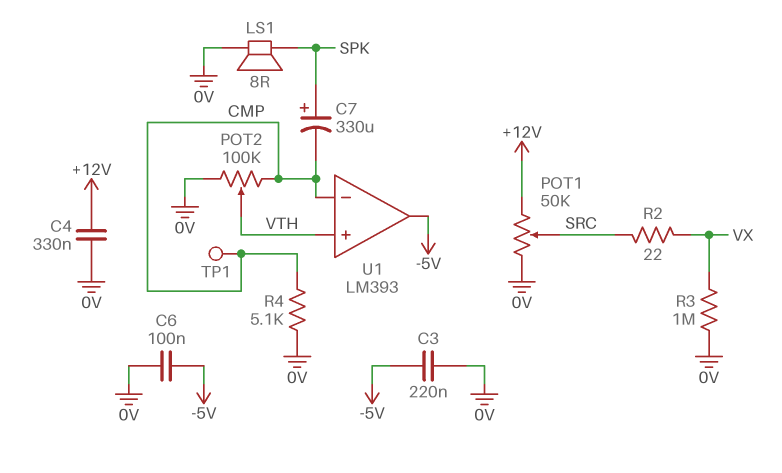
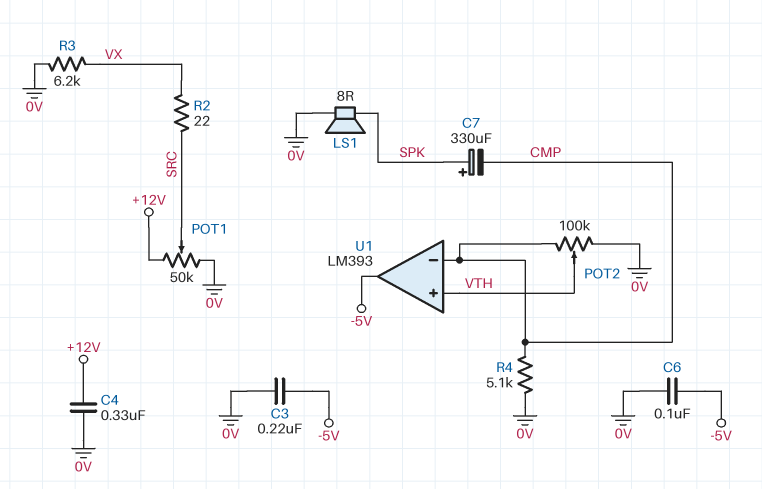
R3: 1M (0V, VX) -> 6.2k (0V, VX)
TP1: test point (CMP) -> none

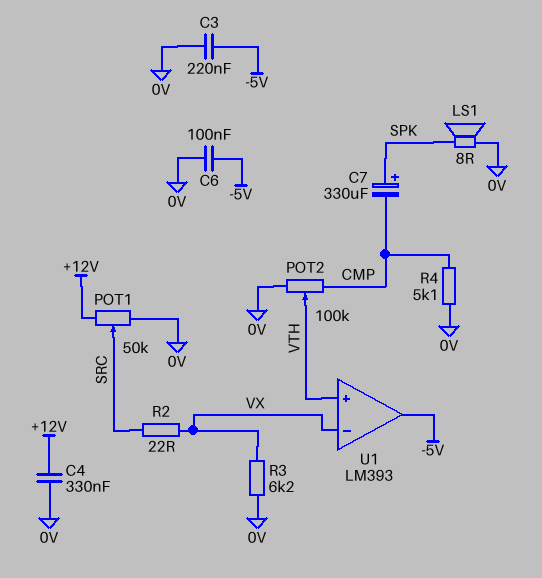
U1 pin in-: CMP -> VX

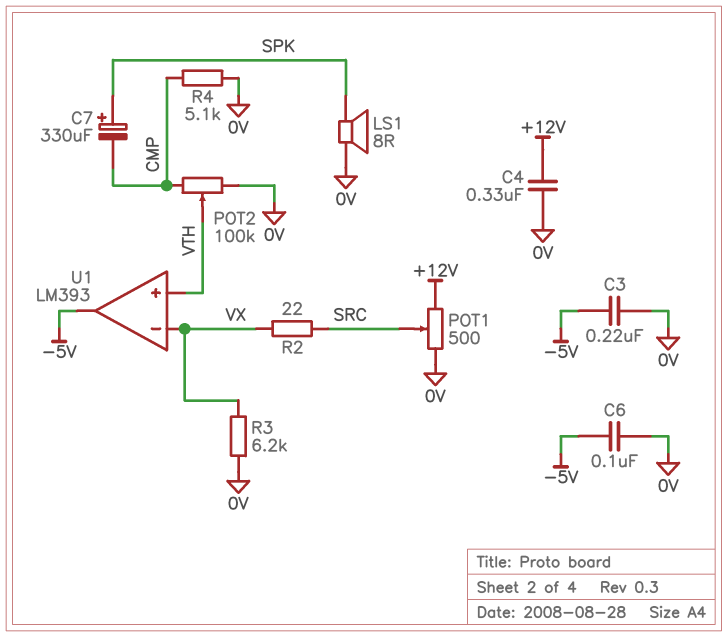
POT1: 50k (+12V, 0V, wiper SRC) -> 500 (+12V, 0V, wiper SRC)

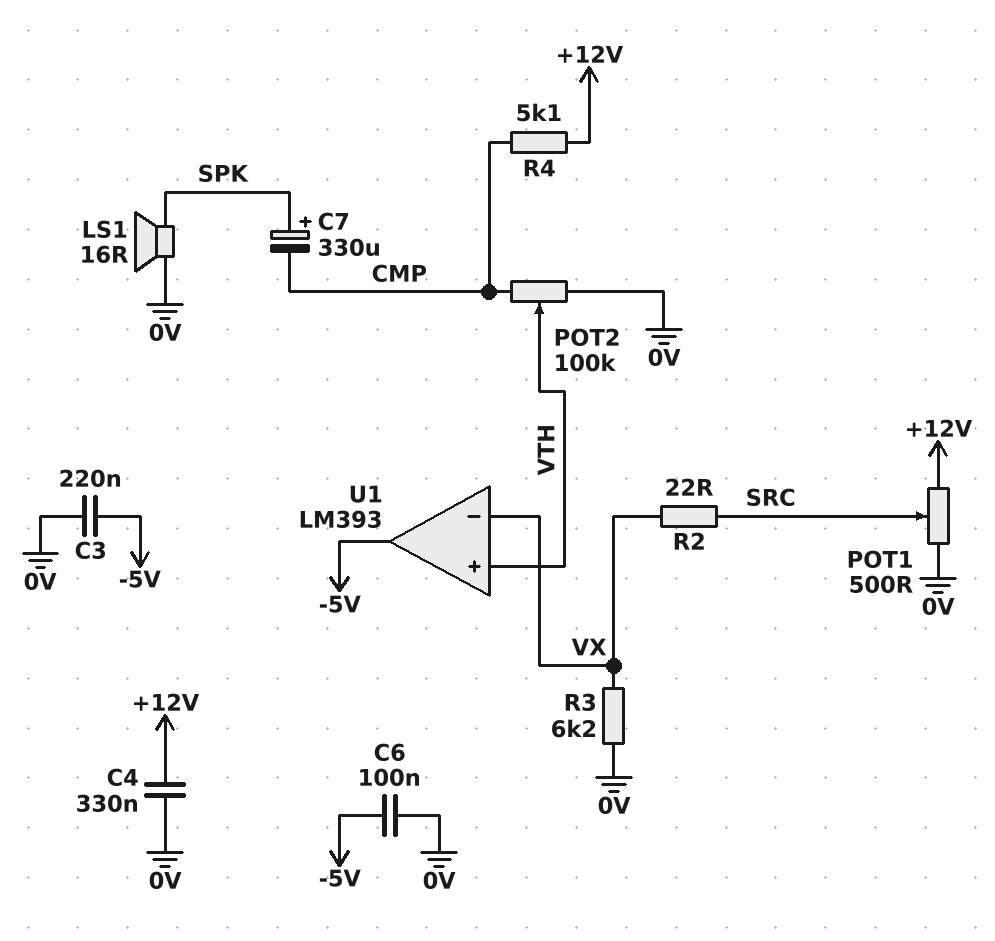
LS1: speaker 8R (0V, SPK) -> speaker 16R (0V, SPK)
R4: 5.1k (0V, CMP) -> 5.1k (+12V, CMP)

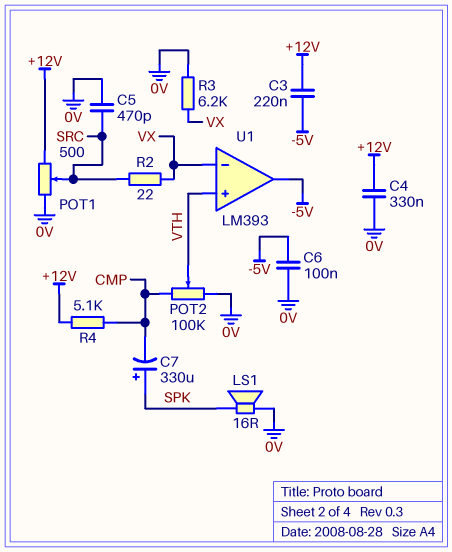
C3: 220nF (-5V, 0V) -> 220nF (+12V, -5V)
C5: none -> 470pF (0V, SRC)

